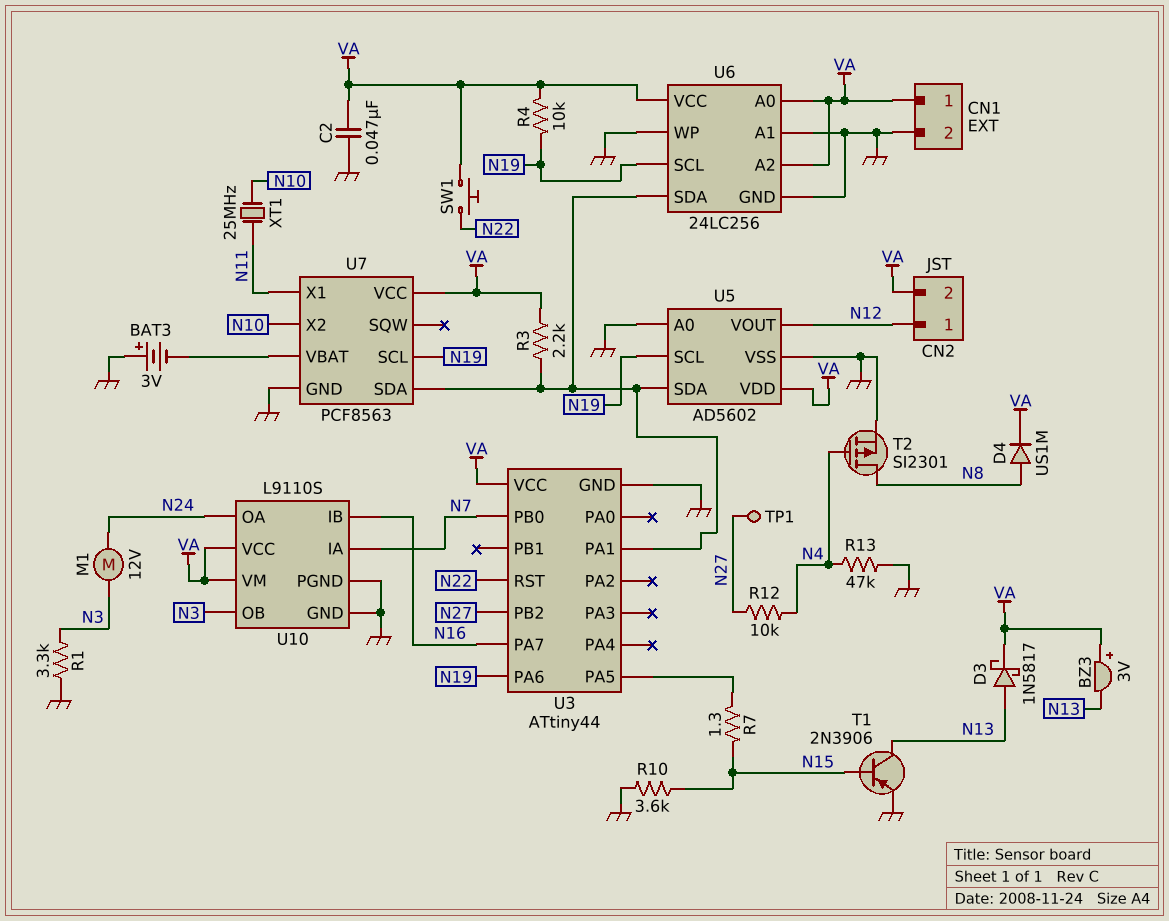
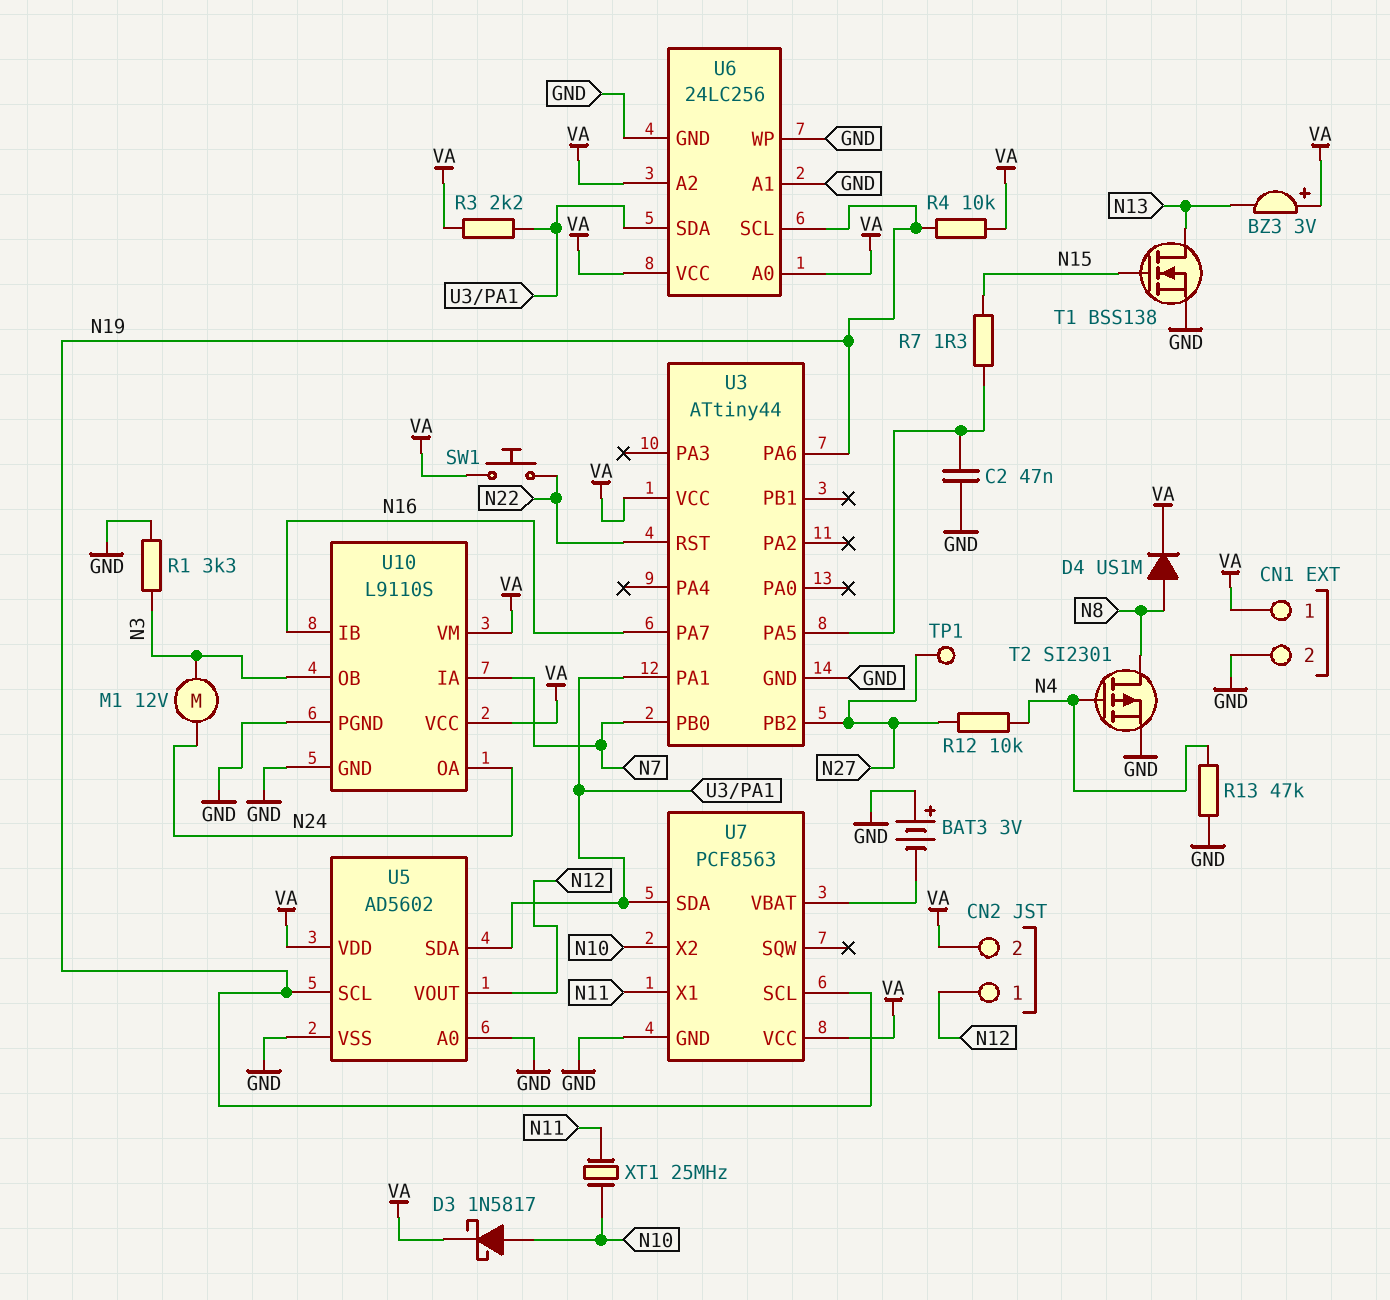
C2: 47nF (GND, VA) -> 47nF (GND, U3/PA5)
D3: schottky 1N5817 (A N13, K VA) -> schottky 1N5817 (A N10, K VA)
R10: 3.6k (GND, N15) -> none
T1: PNP 2N3906 (B N15, C N13, E GND) -> NMOS BSS138 (G N15, D N13, S GND)

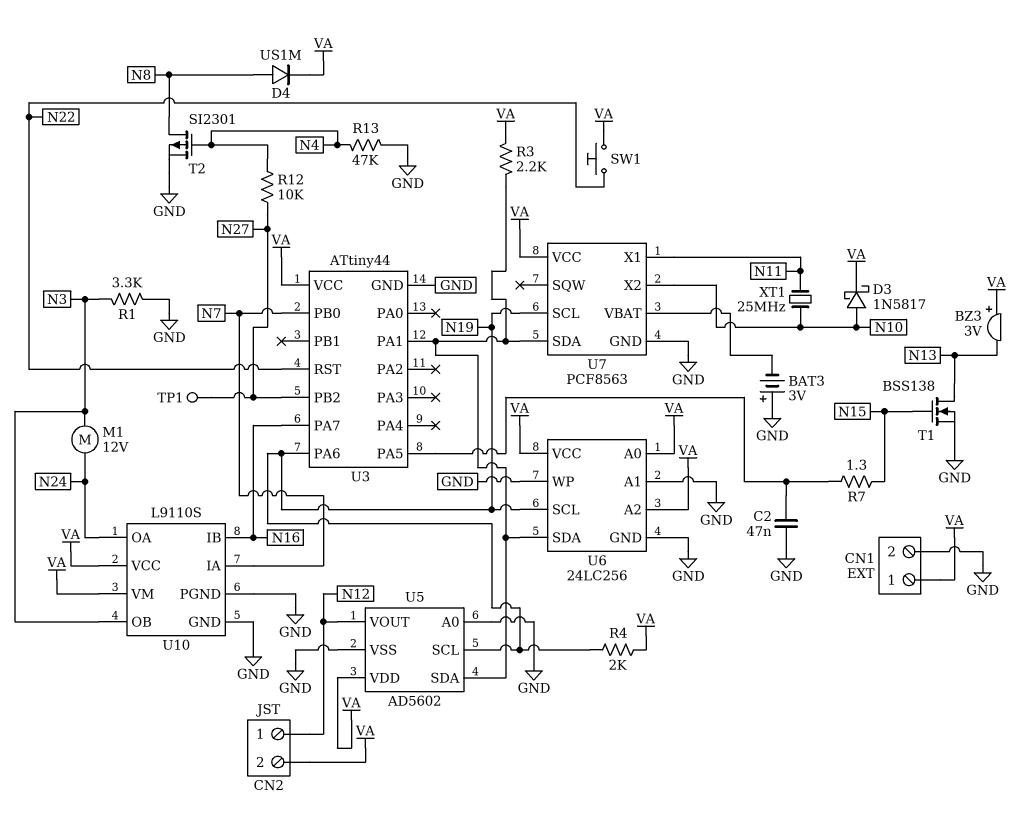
R4: 10k (N19, VA) -> 2k (N19, VA)

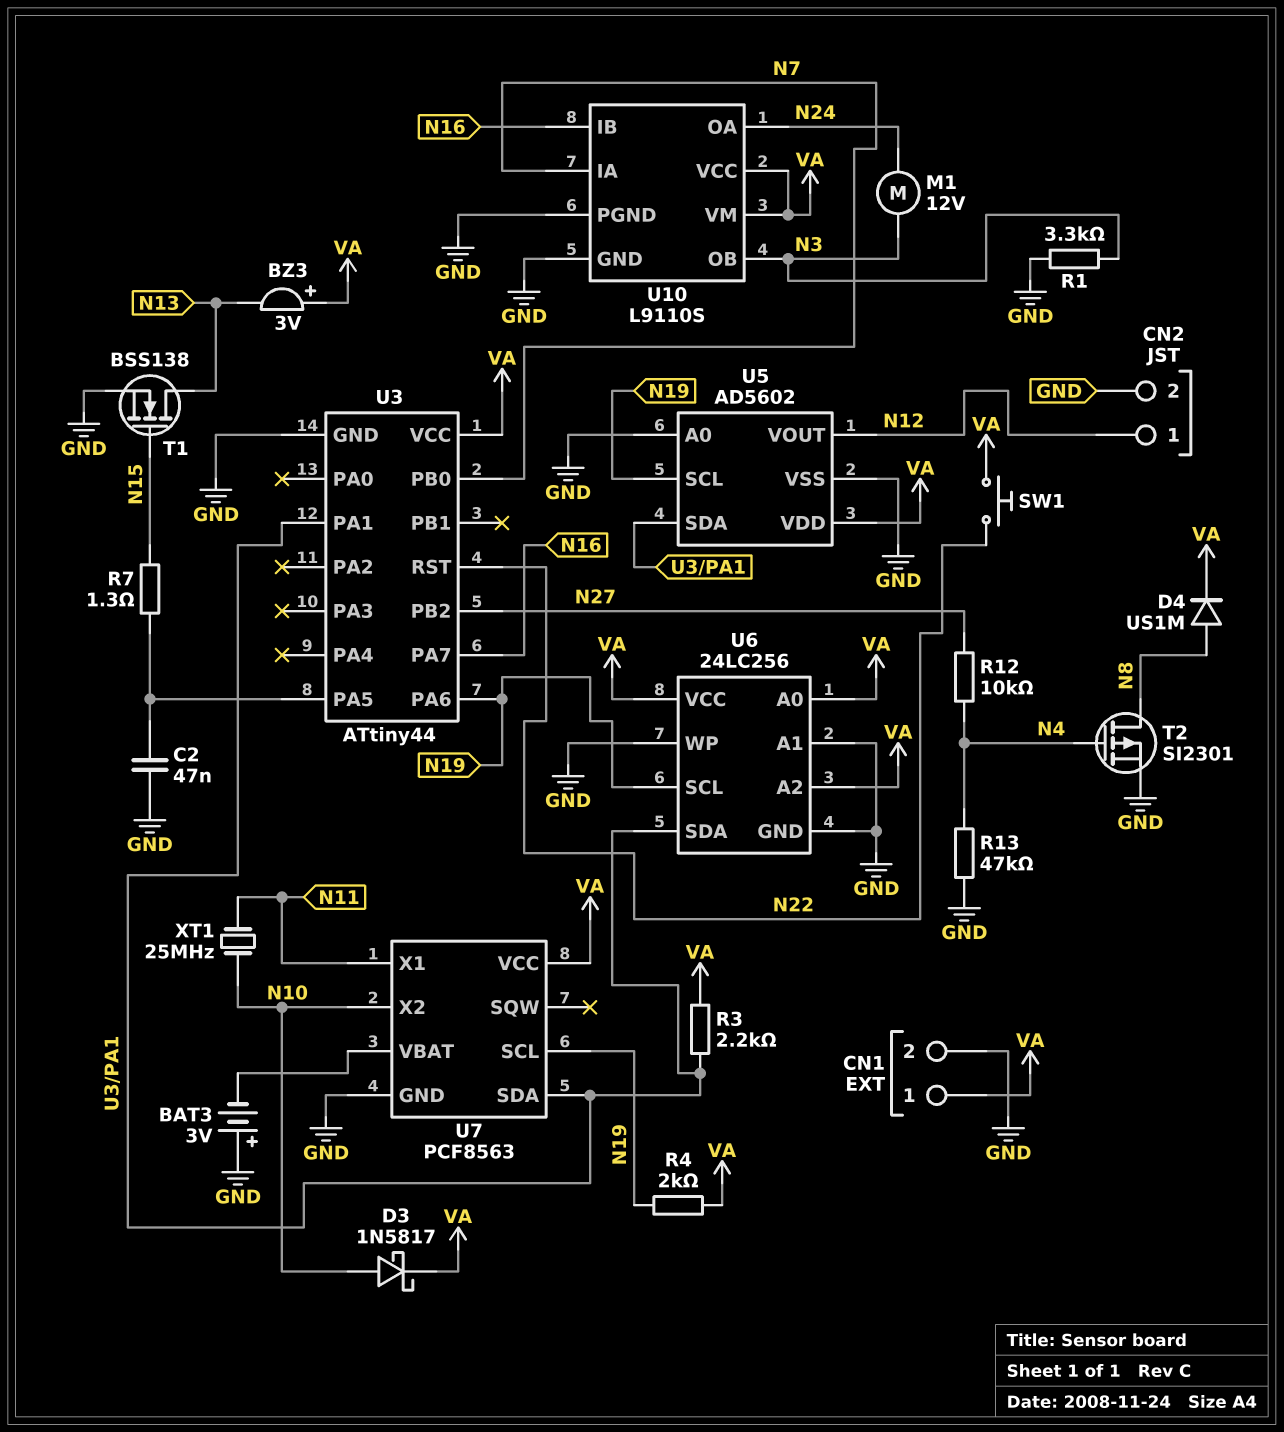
CN2 pin 2: VA -> GND
TP1: test point (N27) -> none

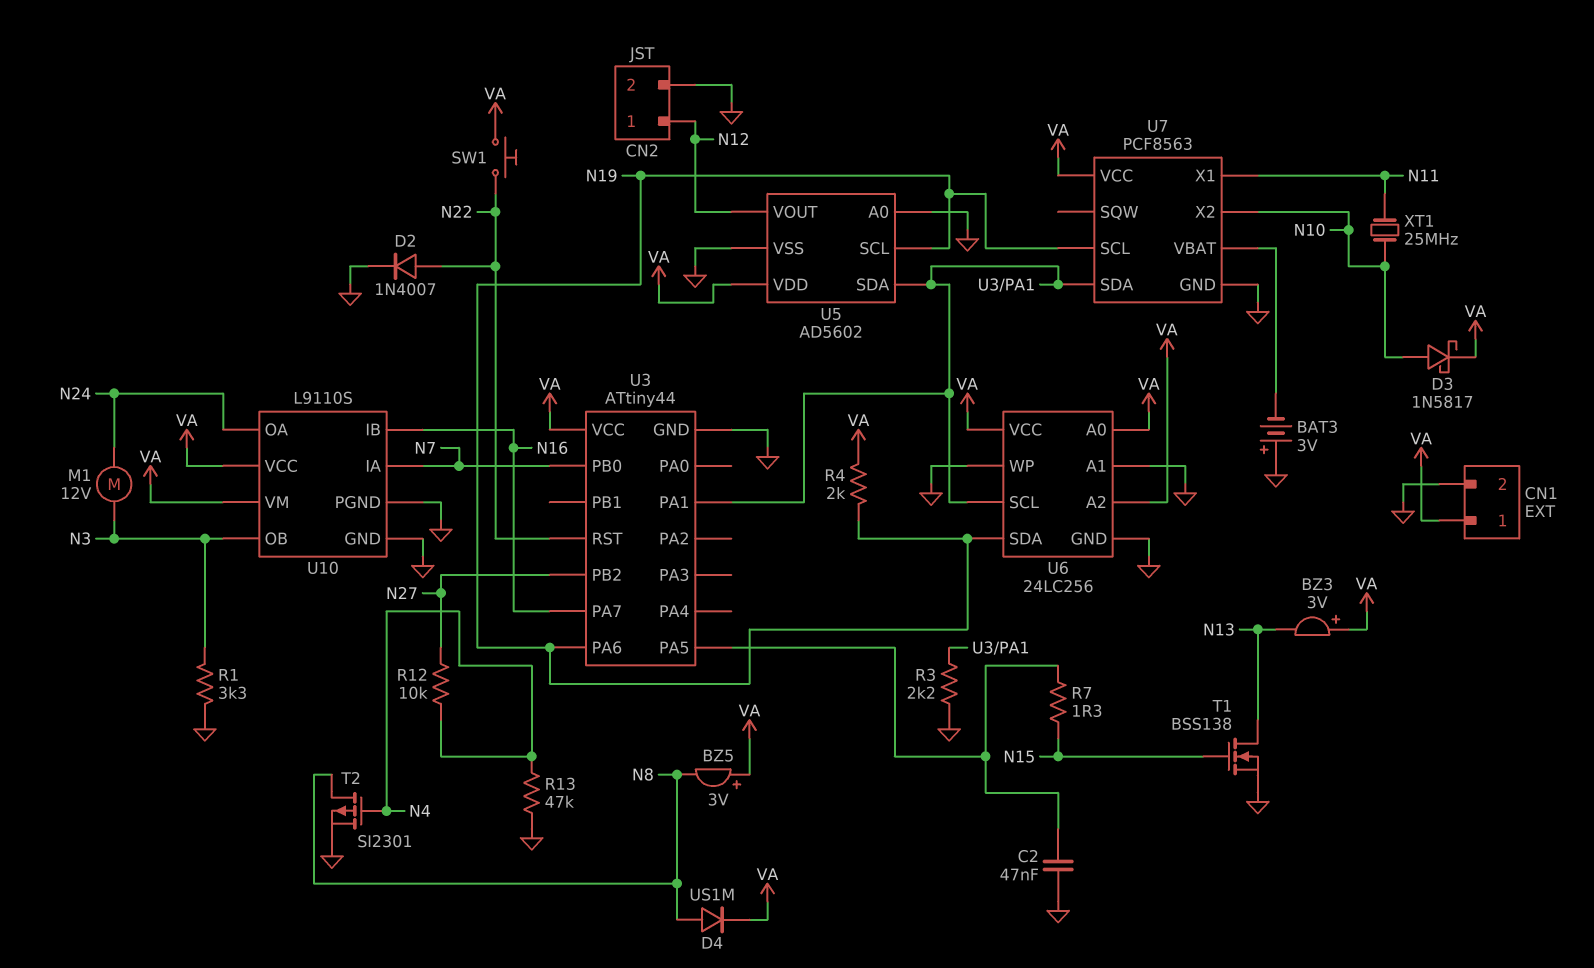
BZ5: none -> buzzer 3V (plus VA, minus N8)
D2: none -> diode 1N4007 (A N22, K GND)
R3: 2.2k (U3/PA1, VA) -> 2.2k (GND, U3/PA1)
U6 pin SCL: N19 -> U3/PA1
U6 pin SDA: U3/PA1 -> N19

